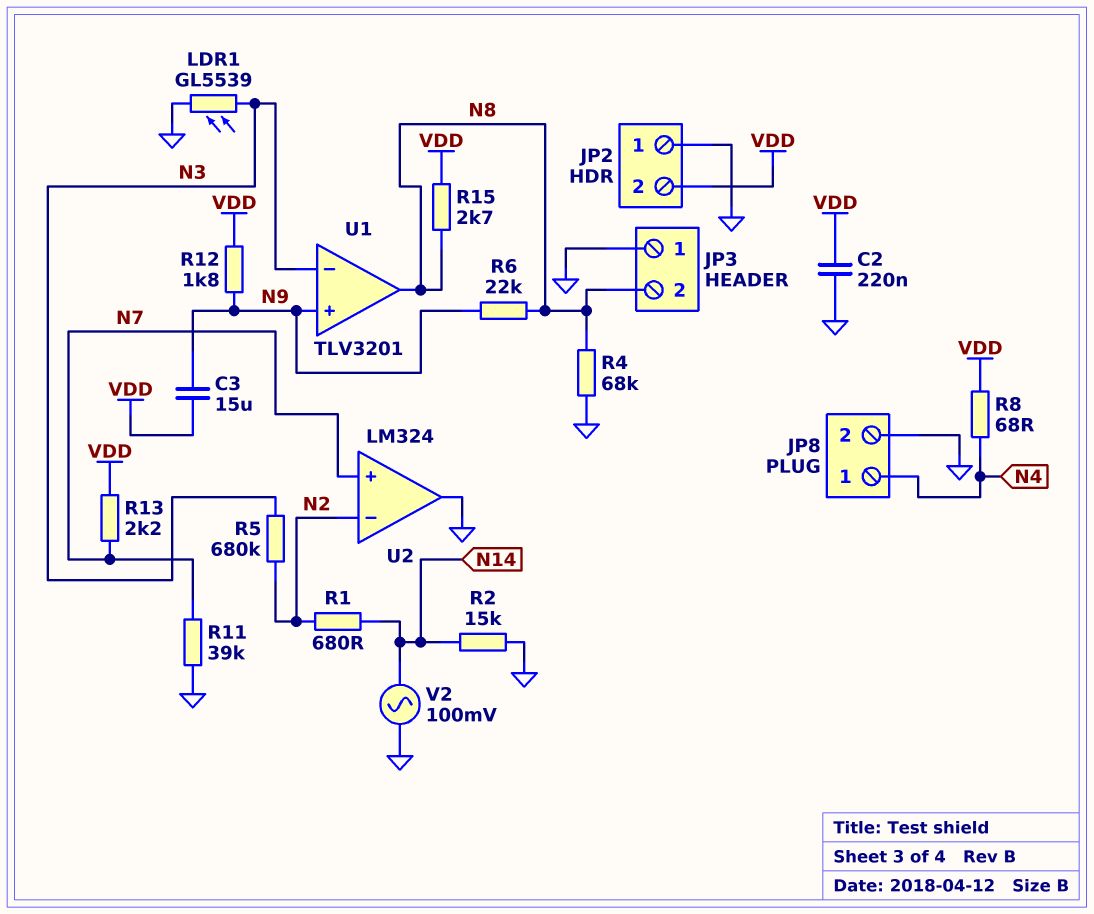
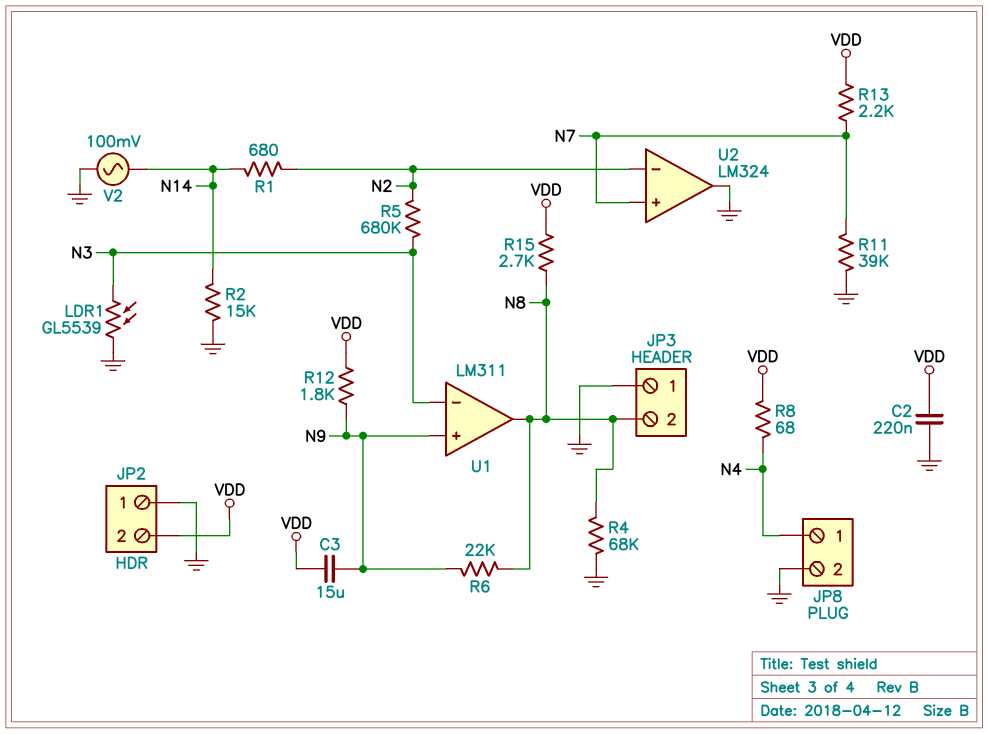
U1: TLV3201 -> LM311

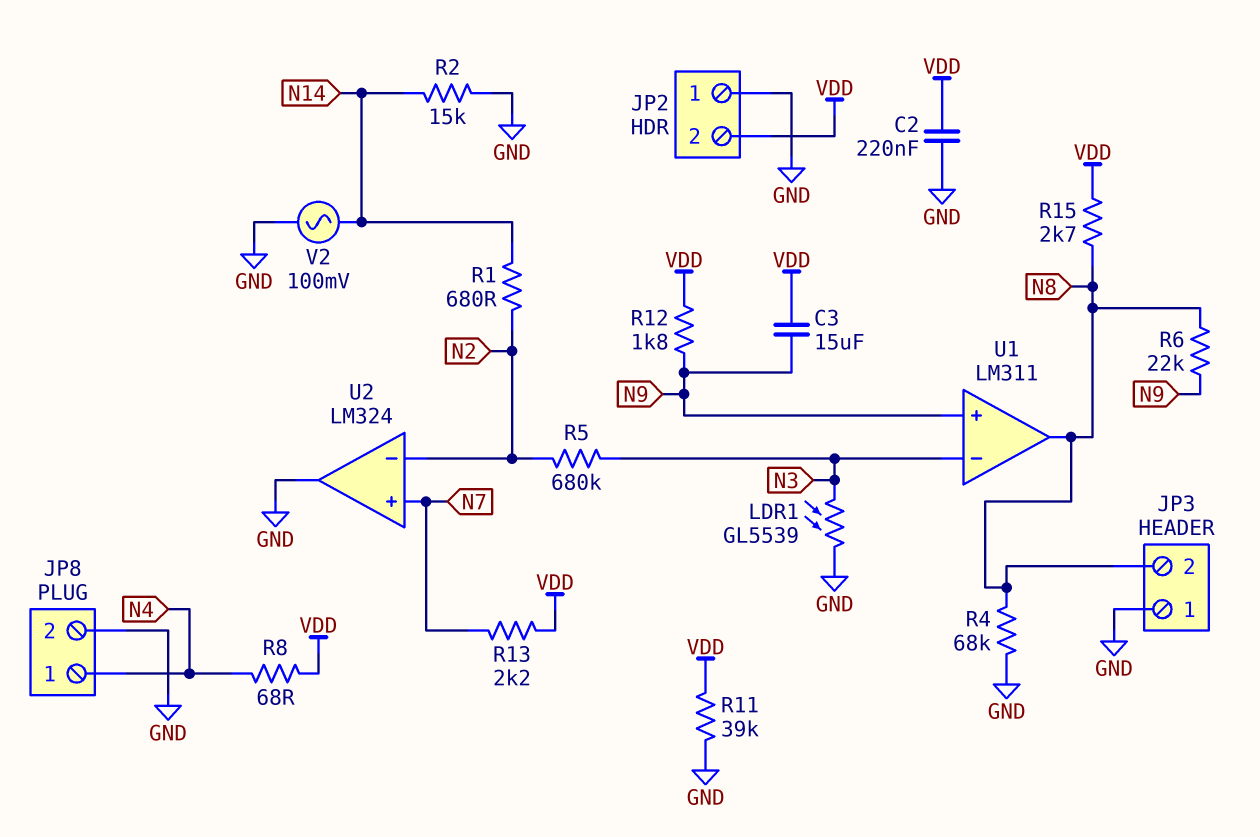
R11: 39k (GND, N7) -> 39k (GND, VDD)

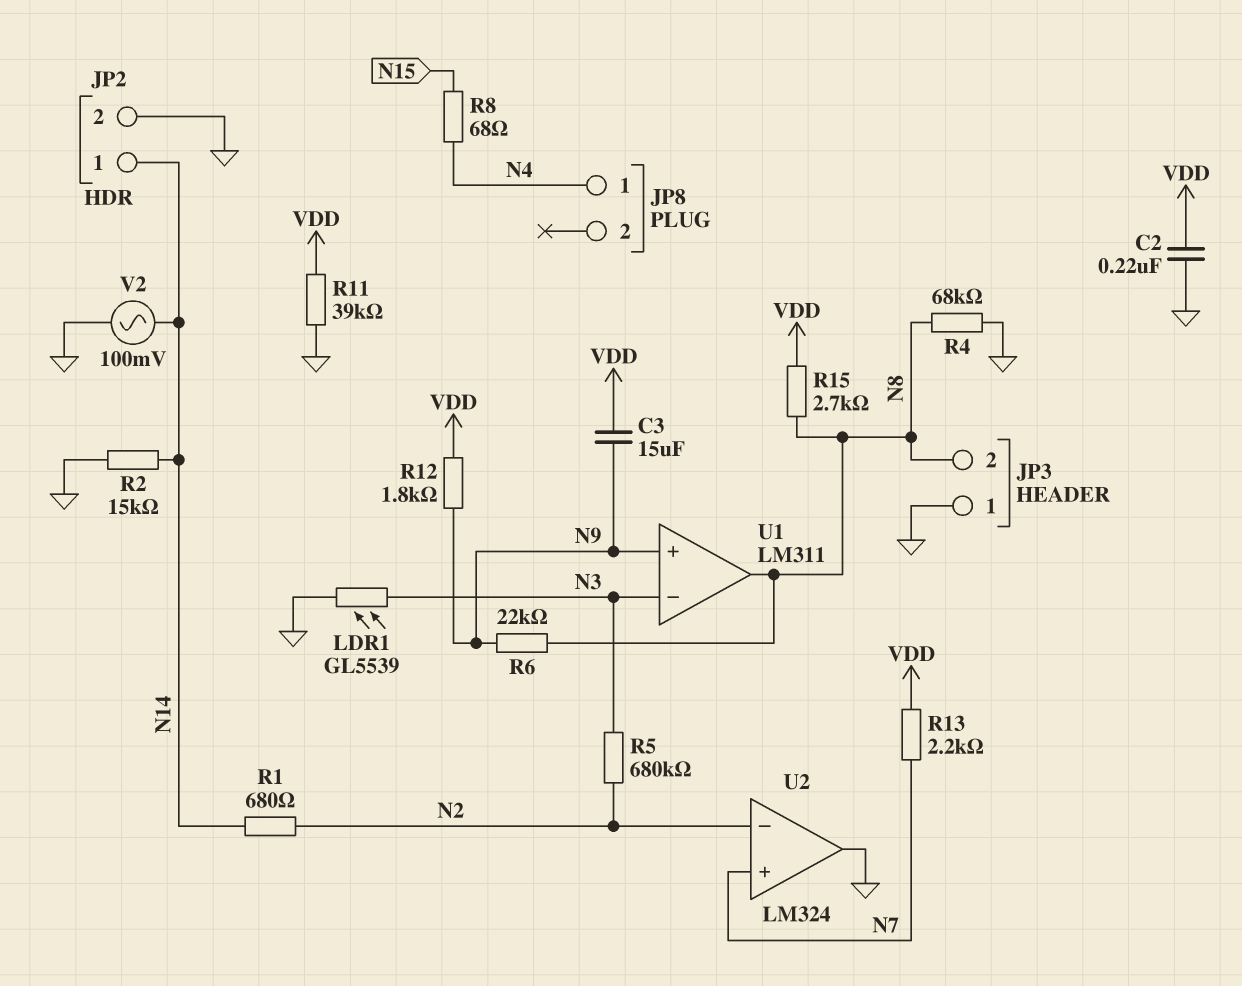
JP2 pin 1: GND -> N14
JP2 pin 2: VDD -> GND
JP8 pin 2: GND -> none
R8: 68 (N4, VDD) -> 68 (N4, N15)

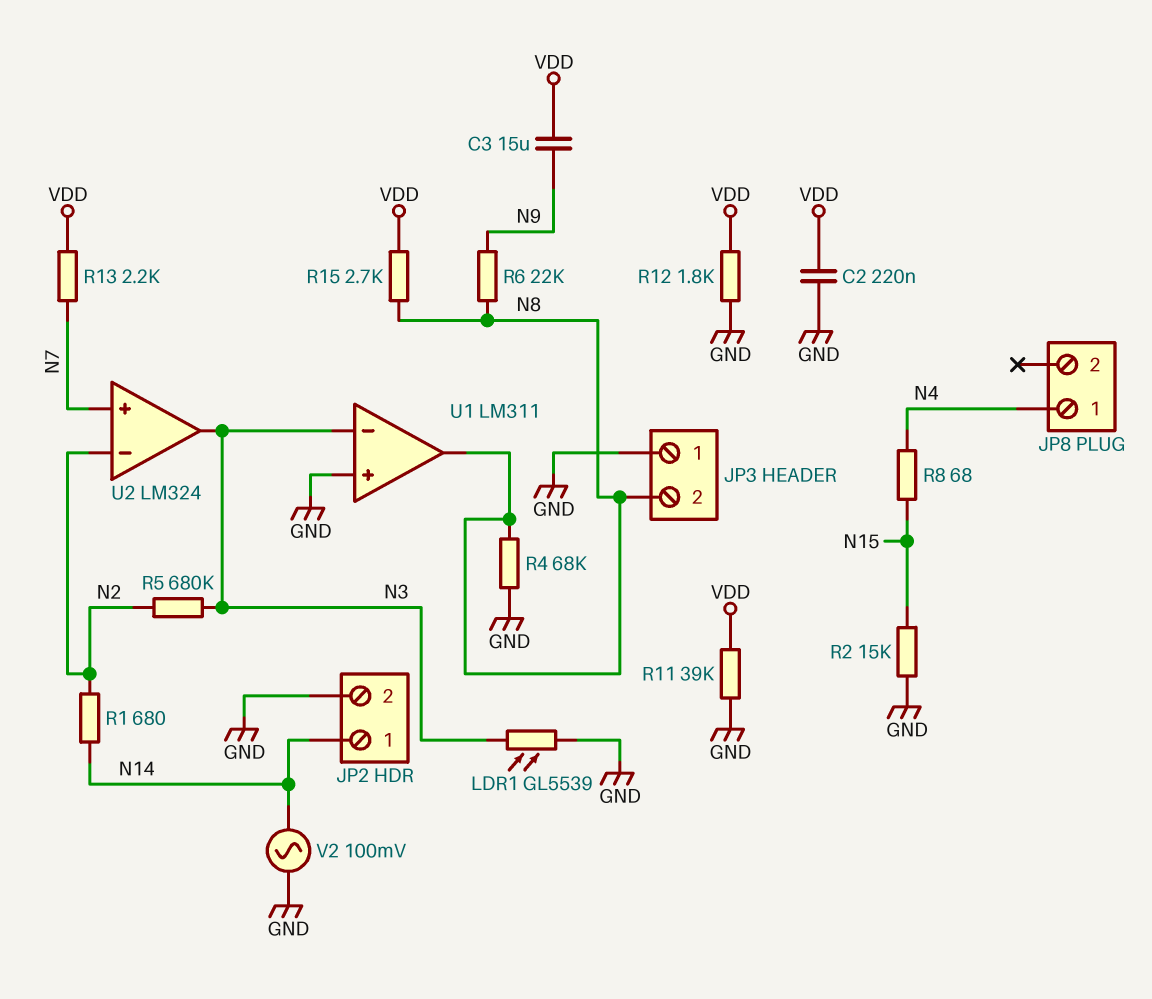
R2: 15k (GND, N14) -> 15k (GND, N15)
R12: 1.8k (N9, VDD) -> 1.8k (GND, VDD)
U1 pin in+: N9 -> GND
U2 pin out: GND -> N3

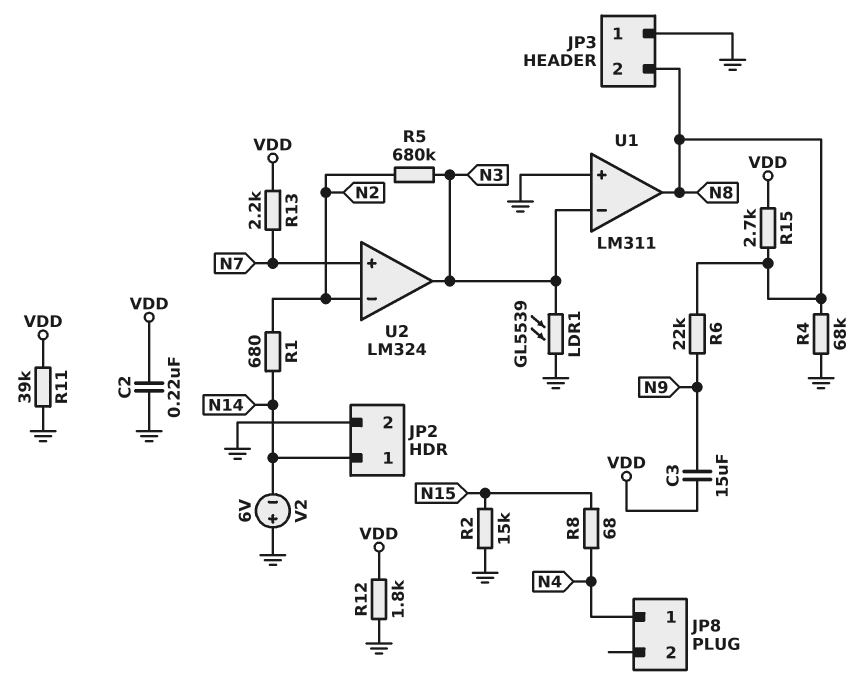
V2: AC 100mV (GND, N14) -> 6V (plus GND, minus N14)

